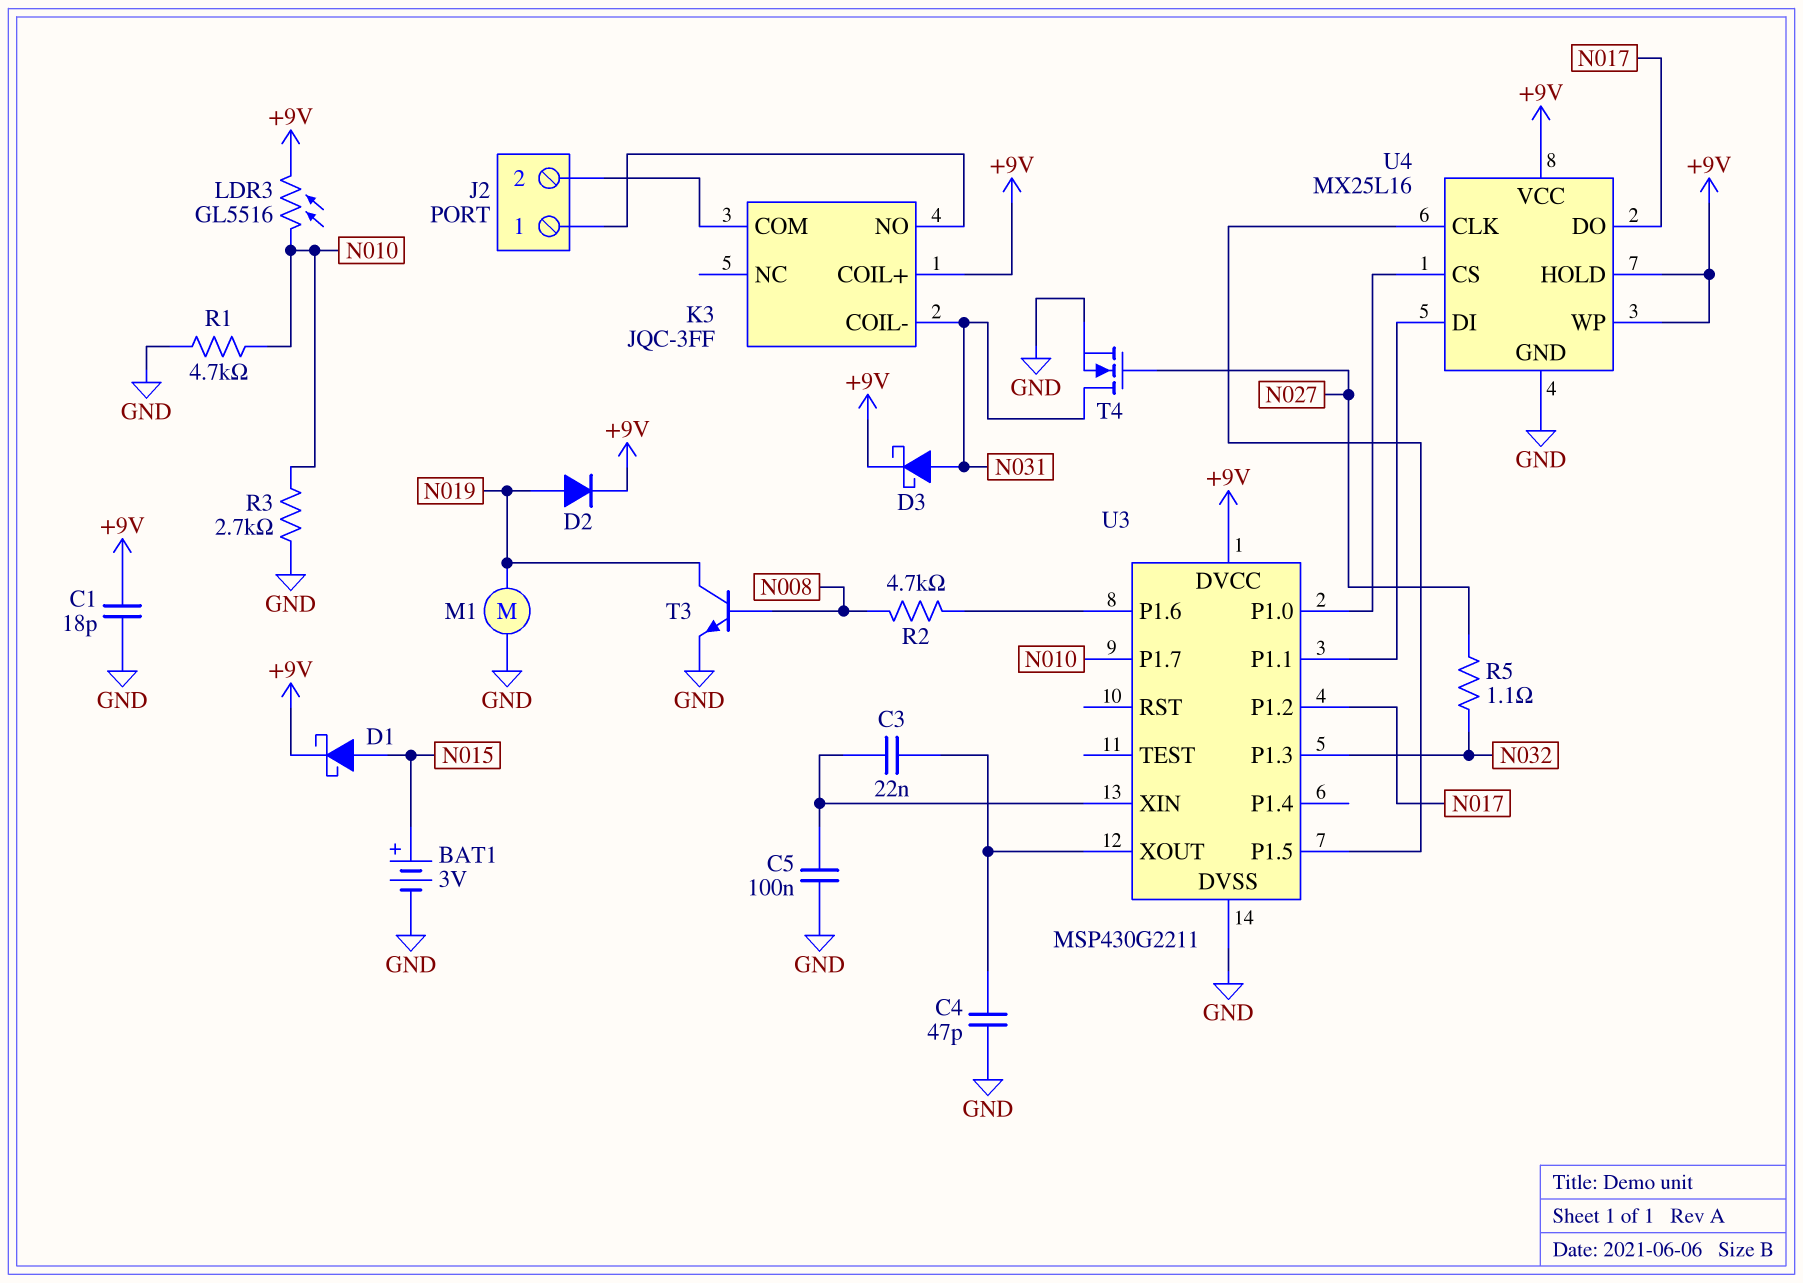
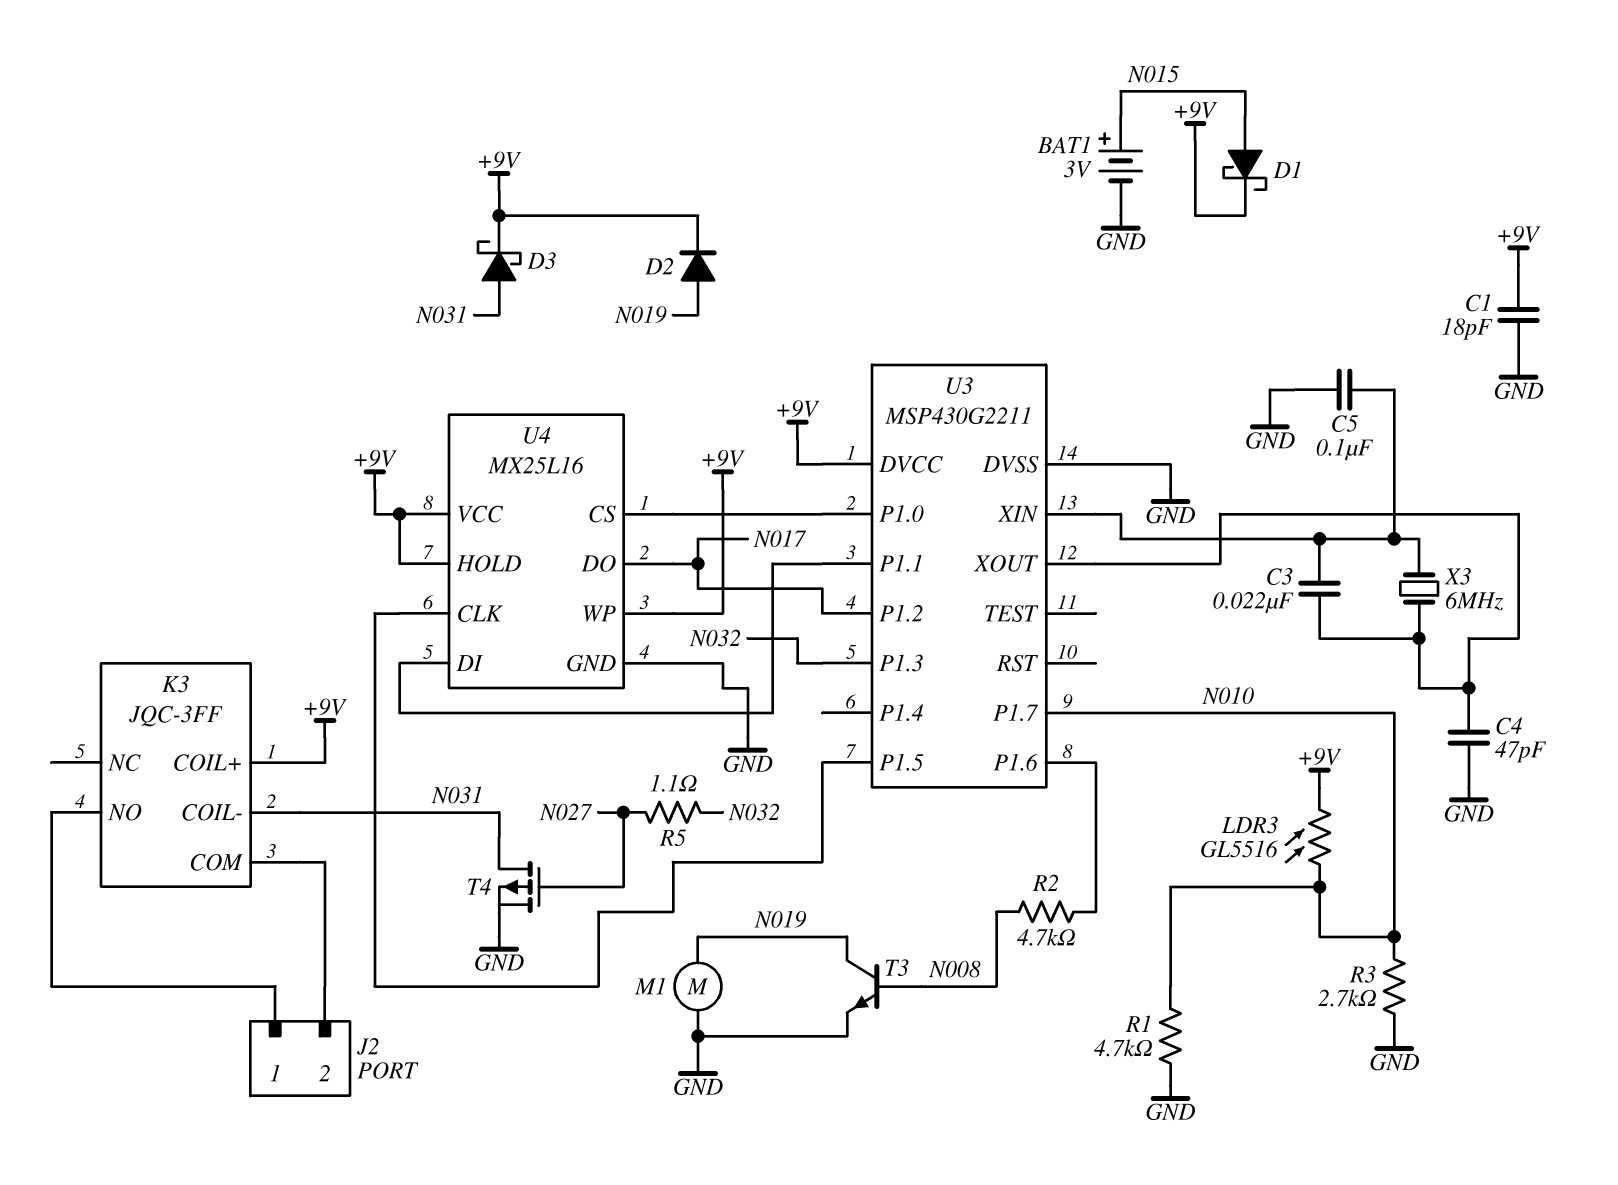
T4: NMOS (G N027, D N031, S GND) -> PMOS (G N027, D N031, S GND)
X3: none -> 6MHz (U3/XIN, U3/XOUT)

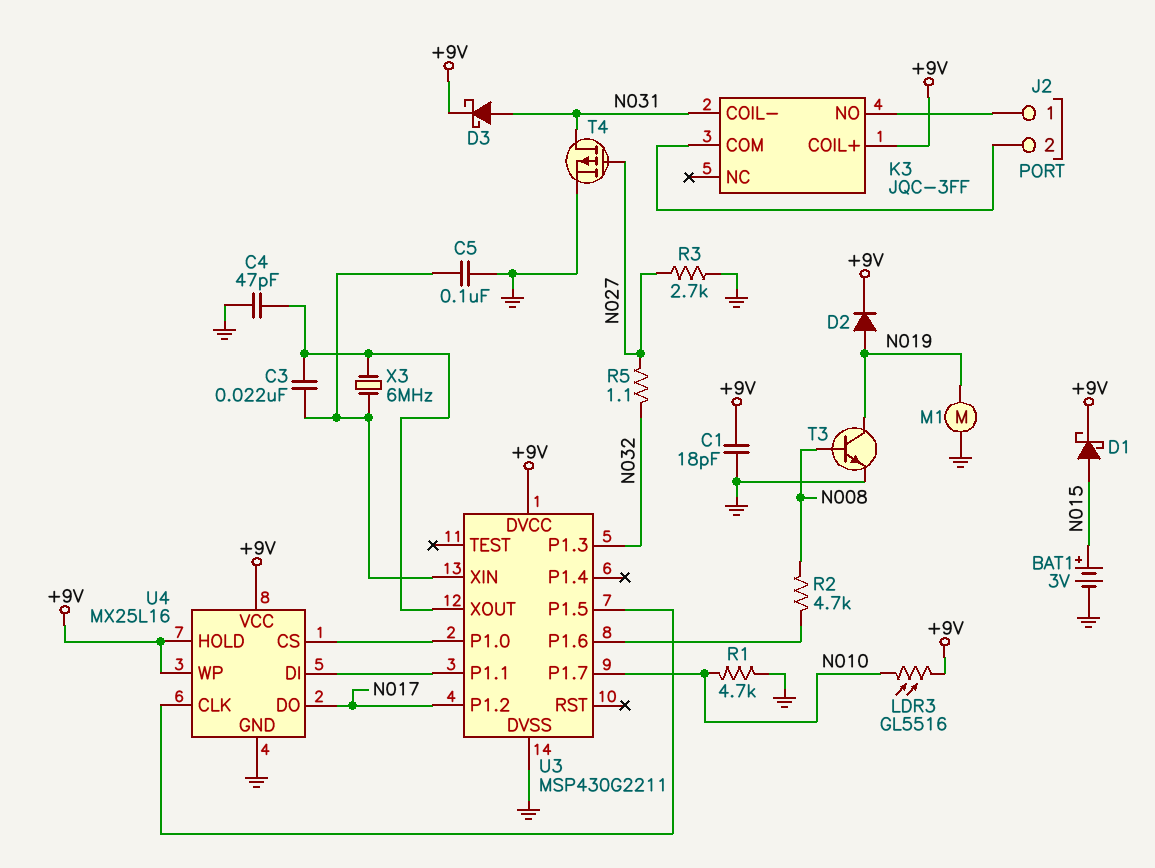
R3: 2.7k (GND, N010) -> 2.7k (GND, N027)

